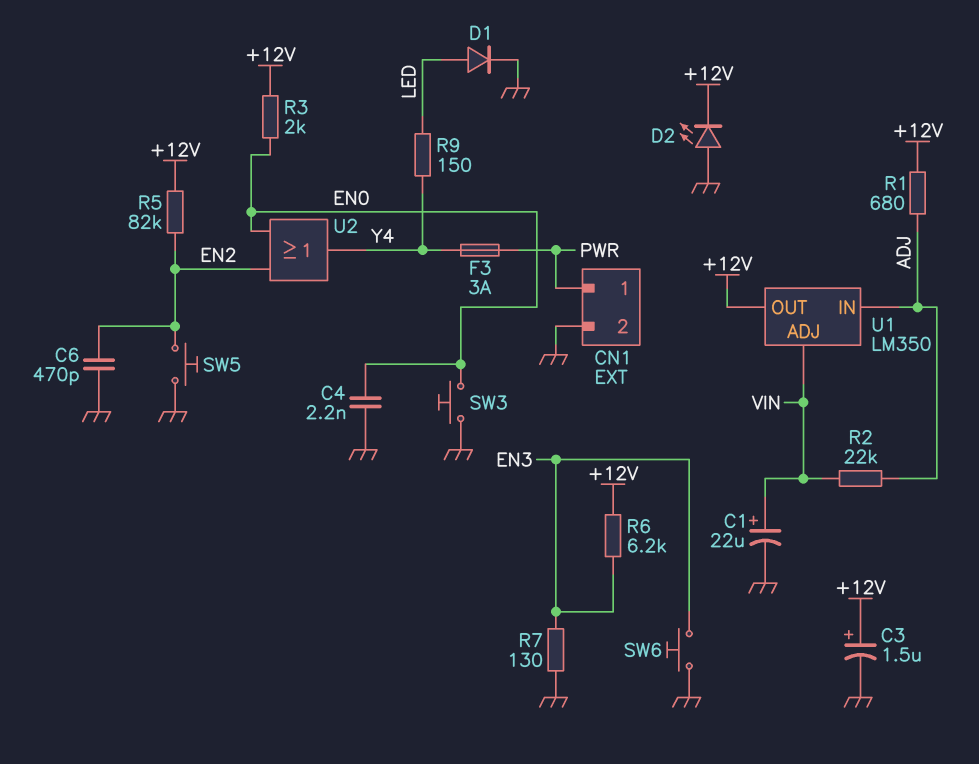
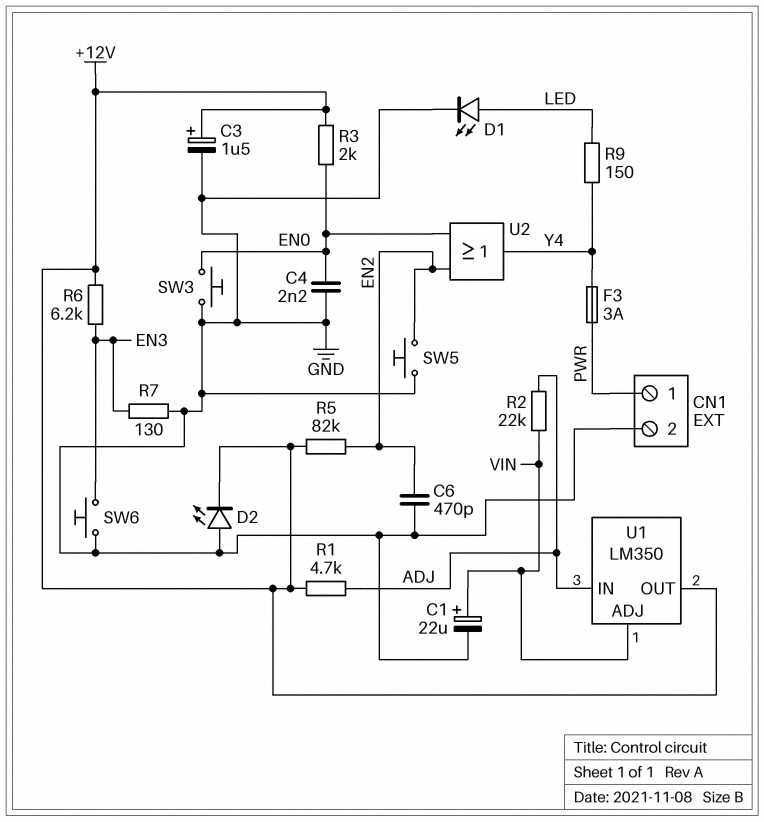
D1: diode (A LED, K GND) -> LED (A LED, K GND)
R1: 680 (+12V, ADJ) -> 4.7k (+12V, ADJ)

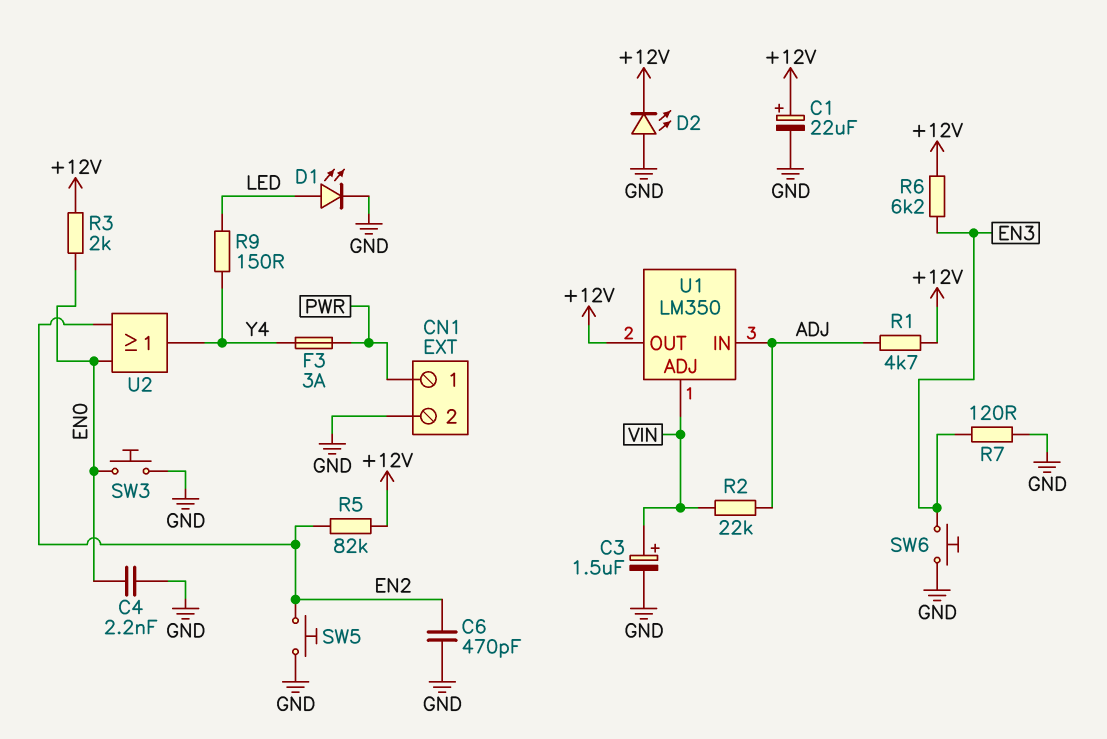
C1: 22uF (plus VIN, minus GND) -> 22uF (plus +12V, minus GND)
C3: 1.5uF (plus +12V, minus GND) -> 1.5uF (plus VIN, minus GND)
R7: 130 (EN3, GND) -> 120 (EN3, GND)

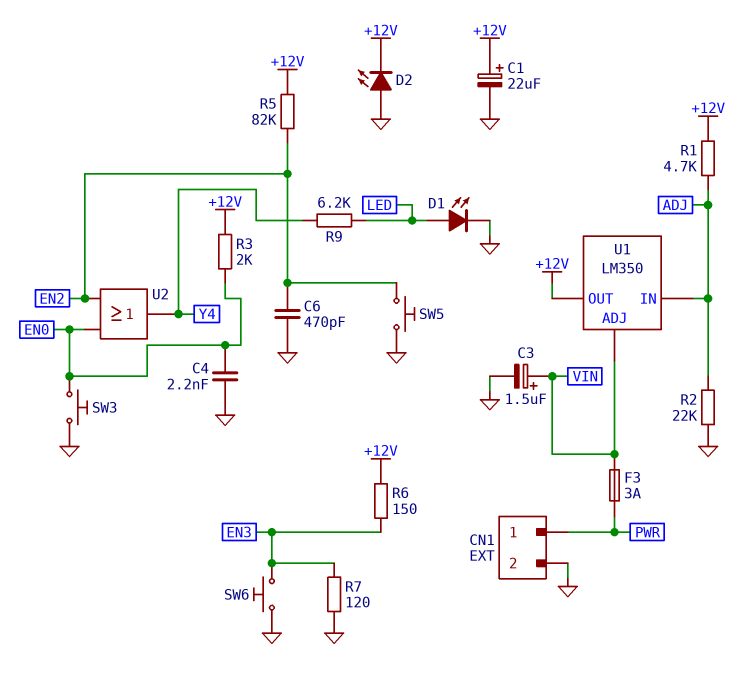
F3: 3A (PWR, Y4) -> 3A (PWR, VIN)
R2: 22k (ADJ, VIN) -> 22k (ADJ, GND)
R6: 6.2k (+12V, EN3) -> 150 (+12V, EN3)
R9: 150 (LED, Y4) -> 6.2k (LED, Y4)

